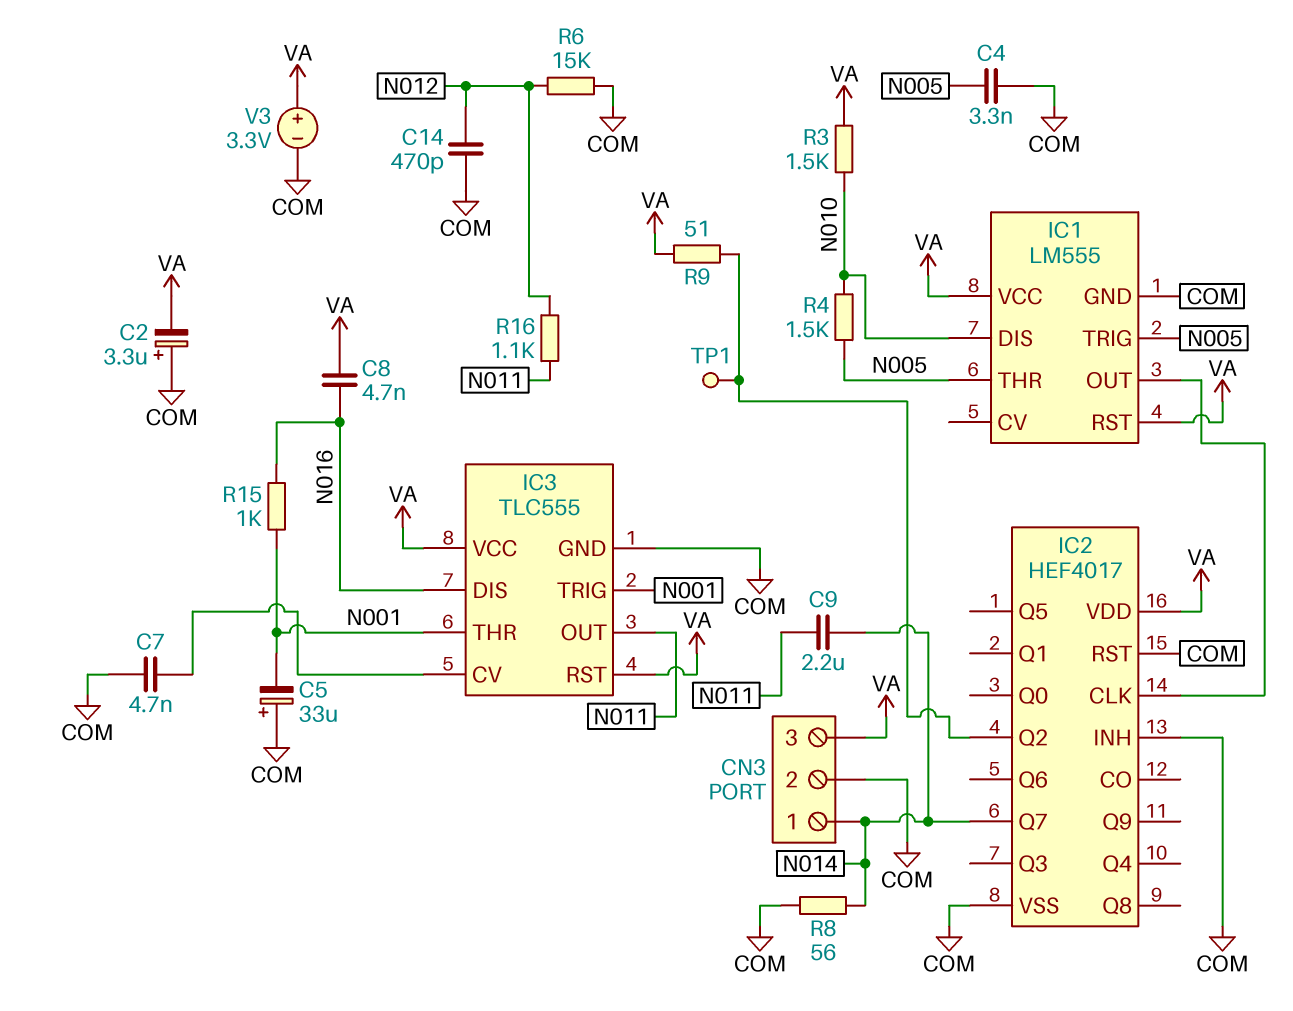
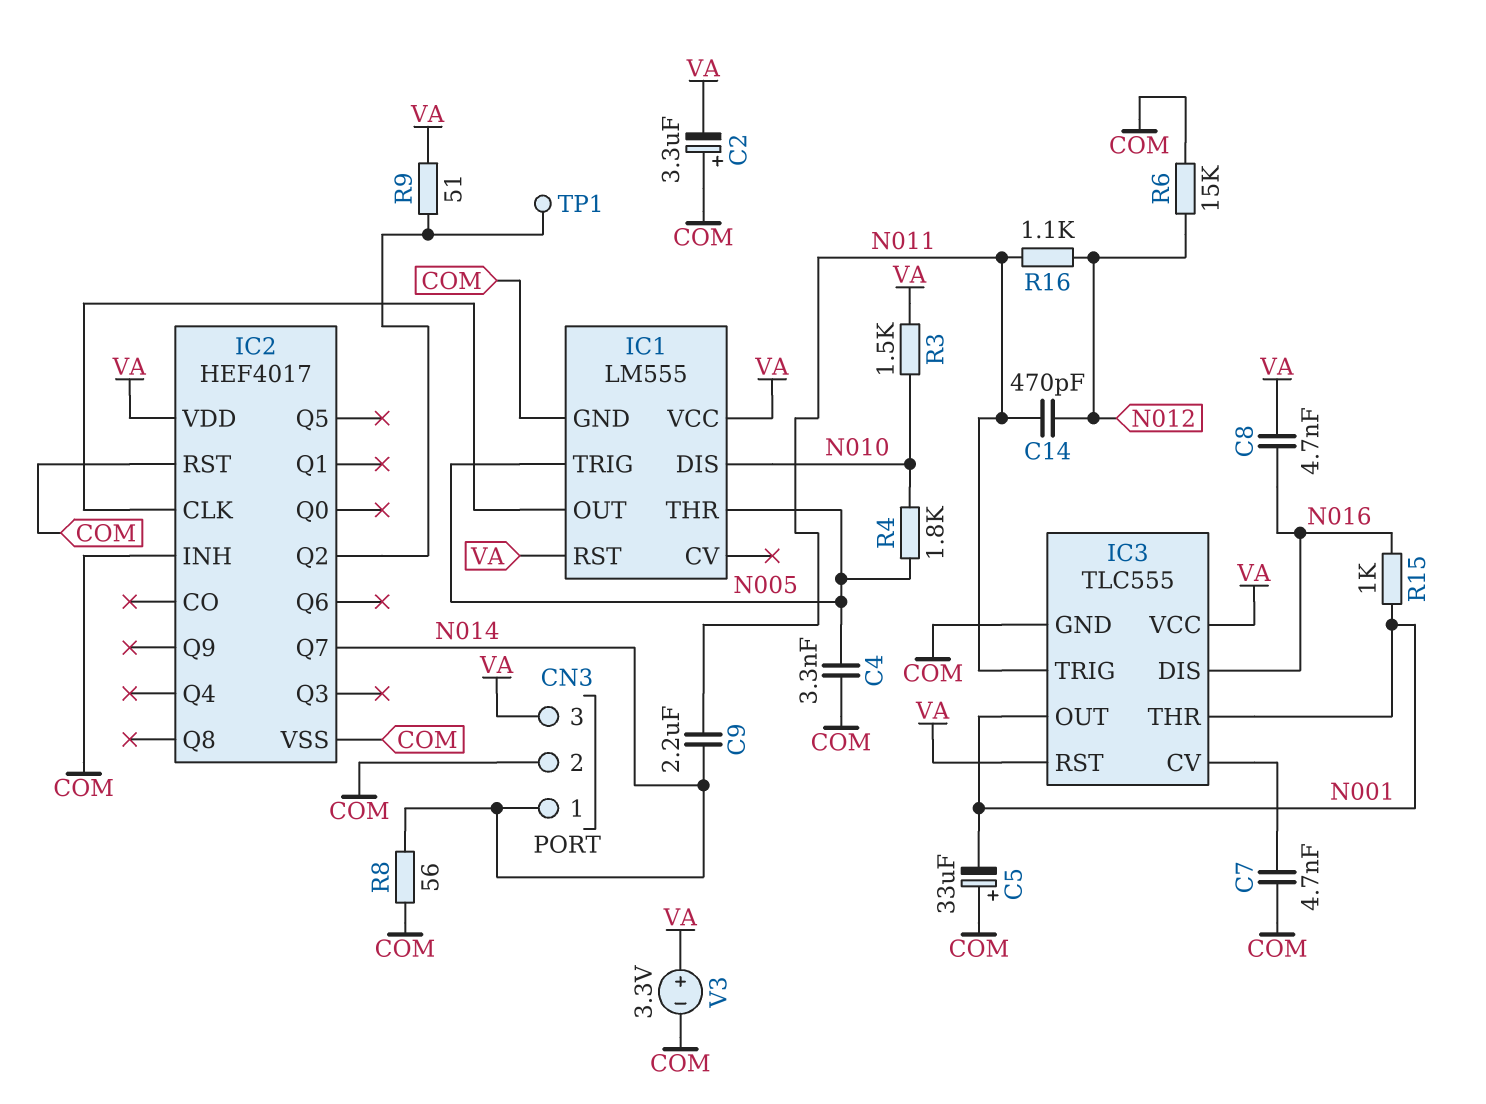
C14: 470pF (COM, N012) -> 470pF (N011, N012)
IC3 pin OUT: N011 -> N001
IC3 pin TRIG: N001 -> N011
R4: 1.5k (N005, N010) -> 1.8k (N005, N010)

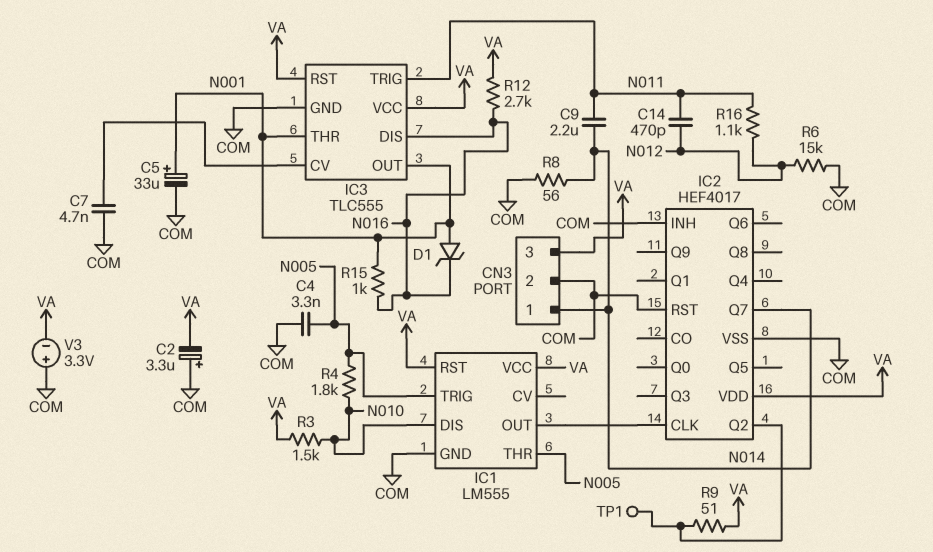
C5: 33uF (plus COM, minus N001) -> 33uF (plus N001, minus COM)
C8: 4.7nF (N016, VA) -> none
D1: none -> zener (A N001, K N016)
R12: none -> 2.7k (N016, VA)
V3: 3.3V (plus VA, minus COM) -> 3.3V (plus COM, minus VA)

